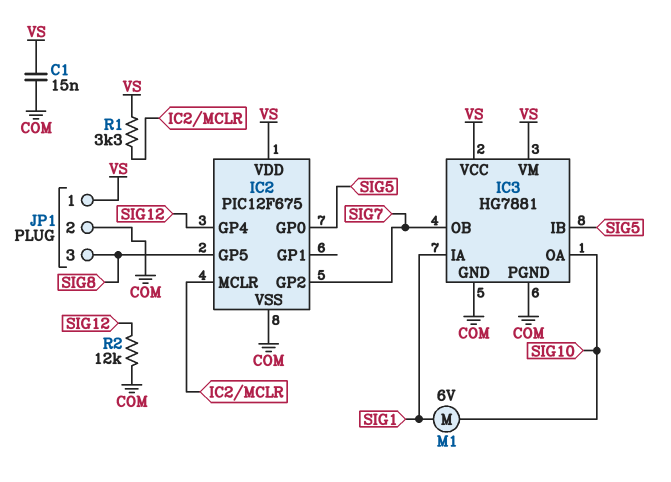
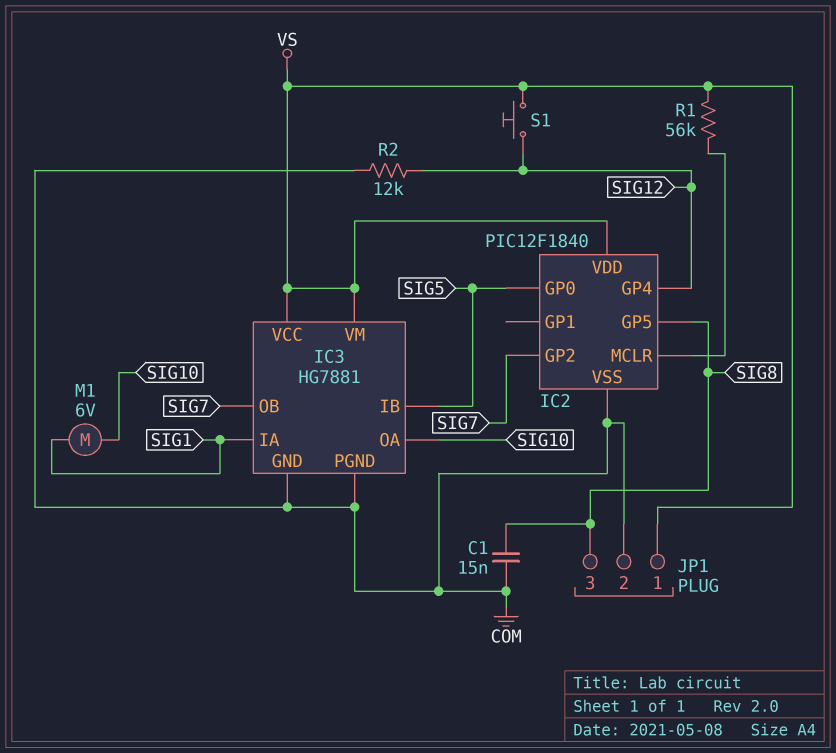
C1: 15nF (COM, VS) -> 15nF (COM, SIG8)
IC2: PIC12F675 -> PIC12F1840
R1: 3.3k (IC2/MCLR, VS) -> 56k (IC2/MCLR, VS)
S1: none -> button (SIG12, VS)

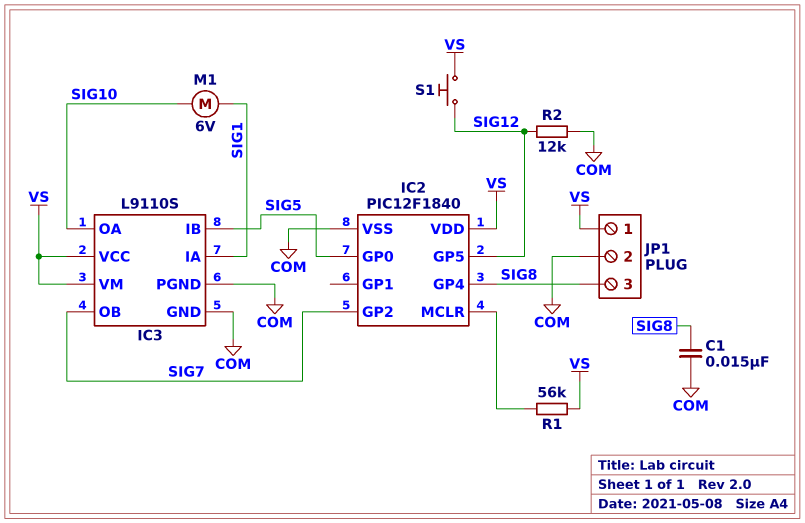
IC2 pin GP4: SIG12 -> SIG8
IC2 pin GP5: SIG8 -> SIG12
IC3: HG7881 -> L9110S

